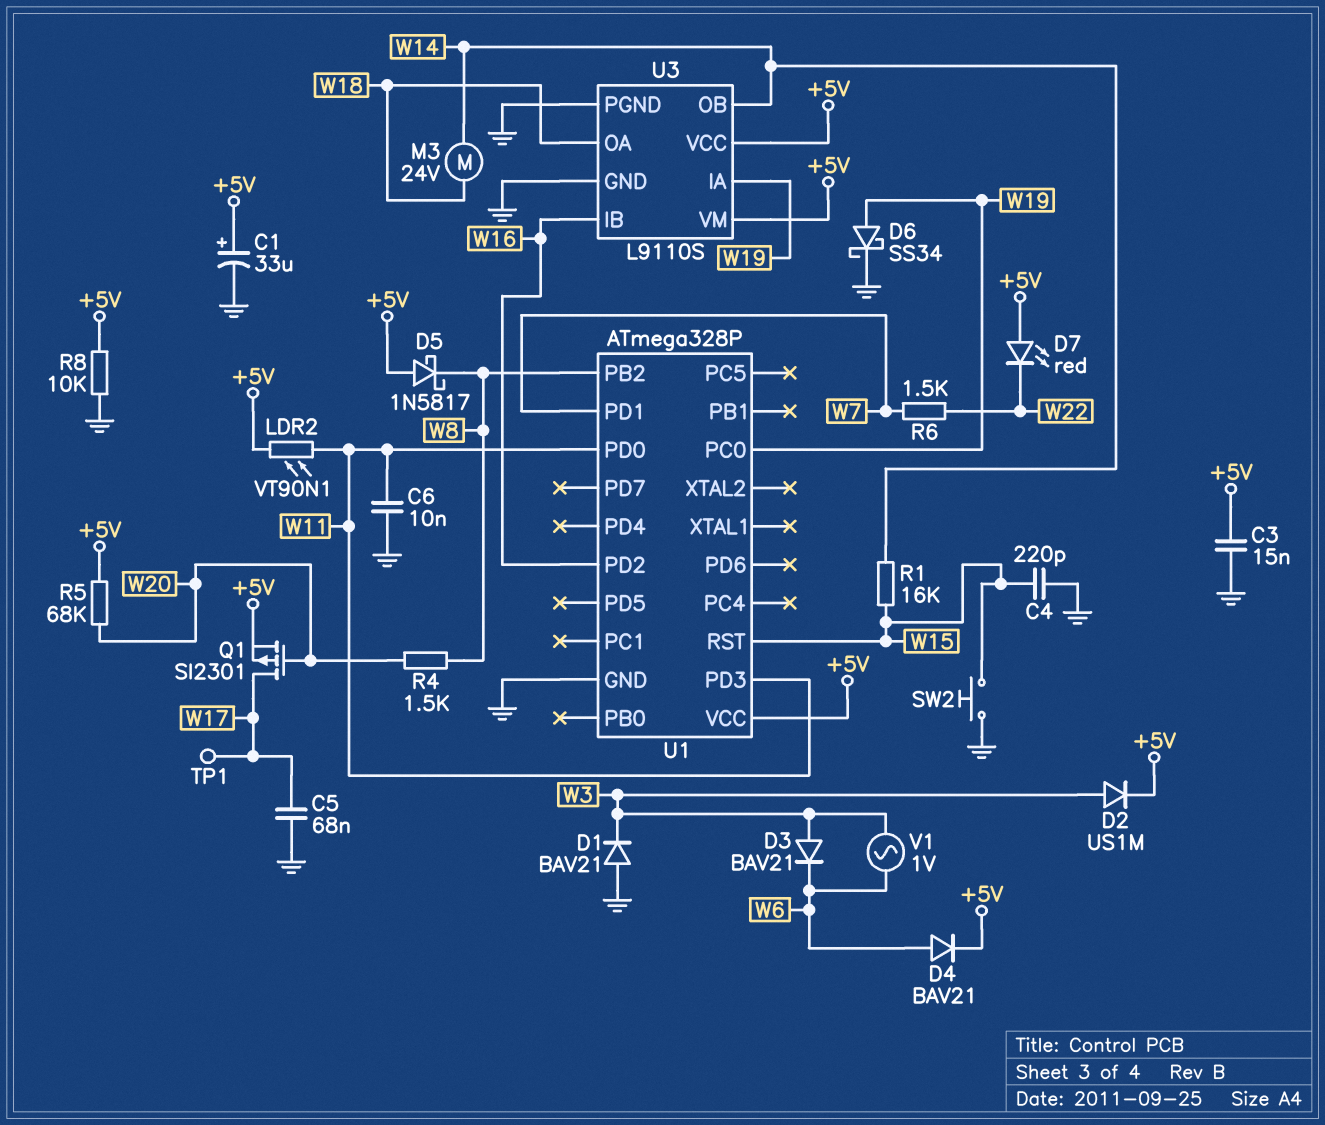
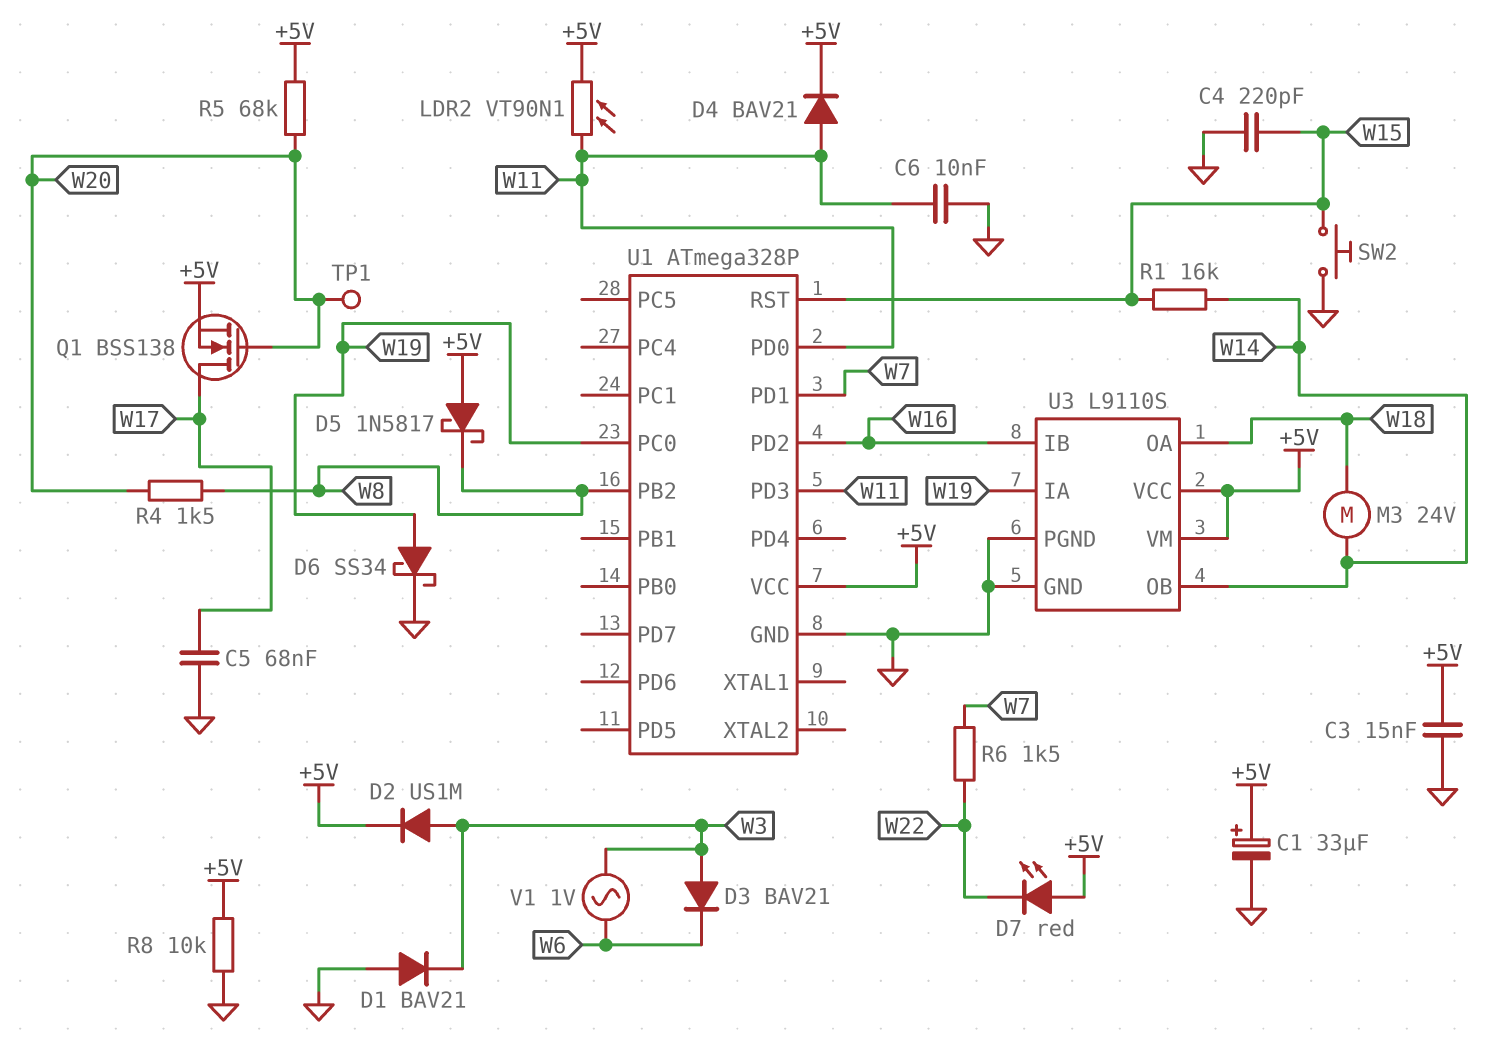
D4: diode BAV21 (A W6, K +5V) -> diode BAV21 (A W11, K +5V)
Q1: PMOS SI2301 (G W20, D W17, S +5V) -> NMOS BSS138 (G W20, D W17, S +5V)
TP1: test point (W17) -> test point (W20)

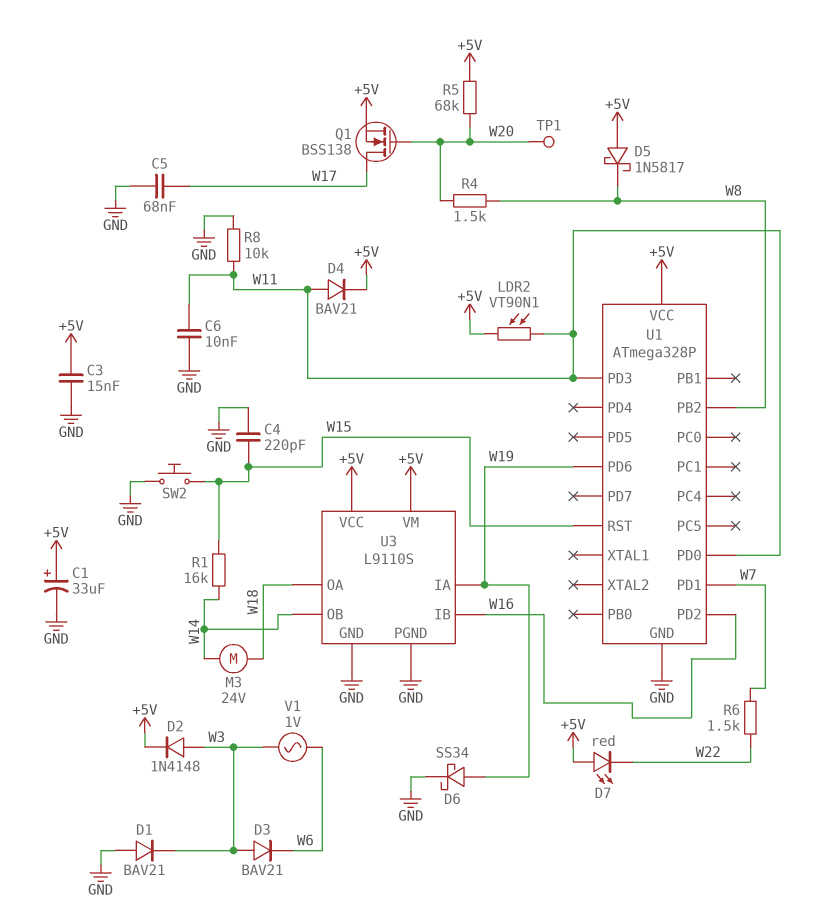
D2: diode US1M (A W3, K +5V) -> diode 1N4148 (A W3, K +5V)
R8: 10k (+5V, GND) -> 10k (GND, W11)
U1 pin PC0: W19 -> none
U1 pin PD6: none -> W19

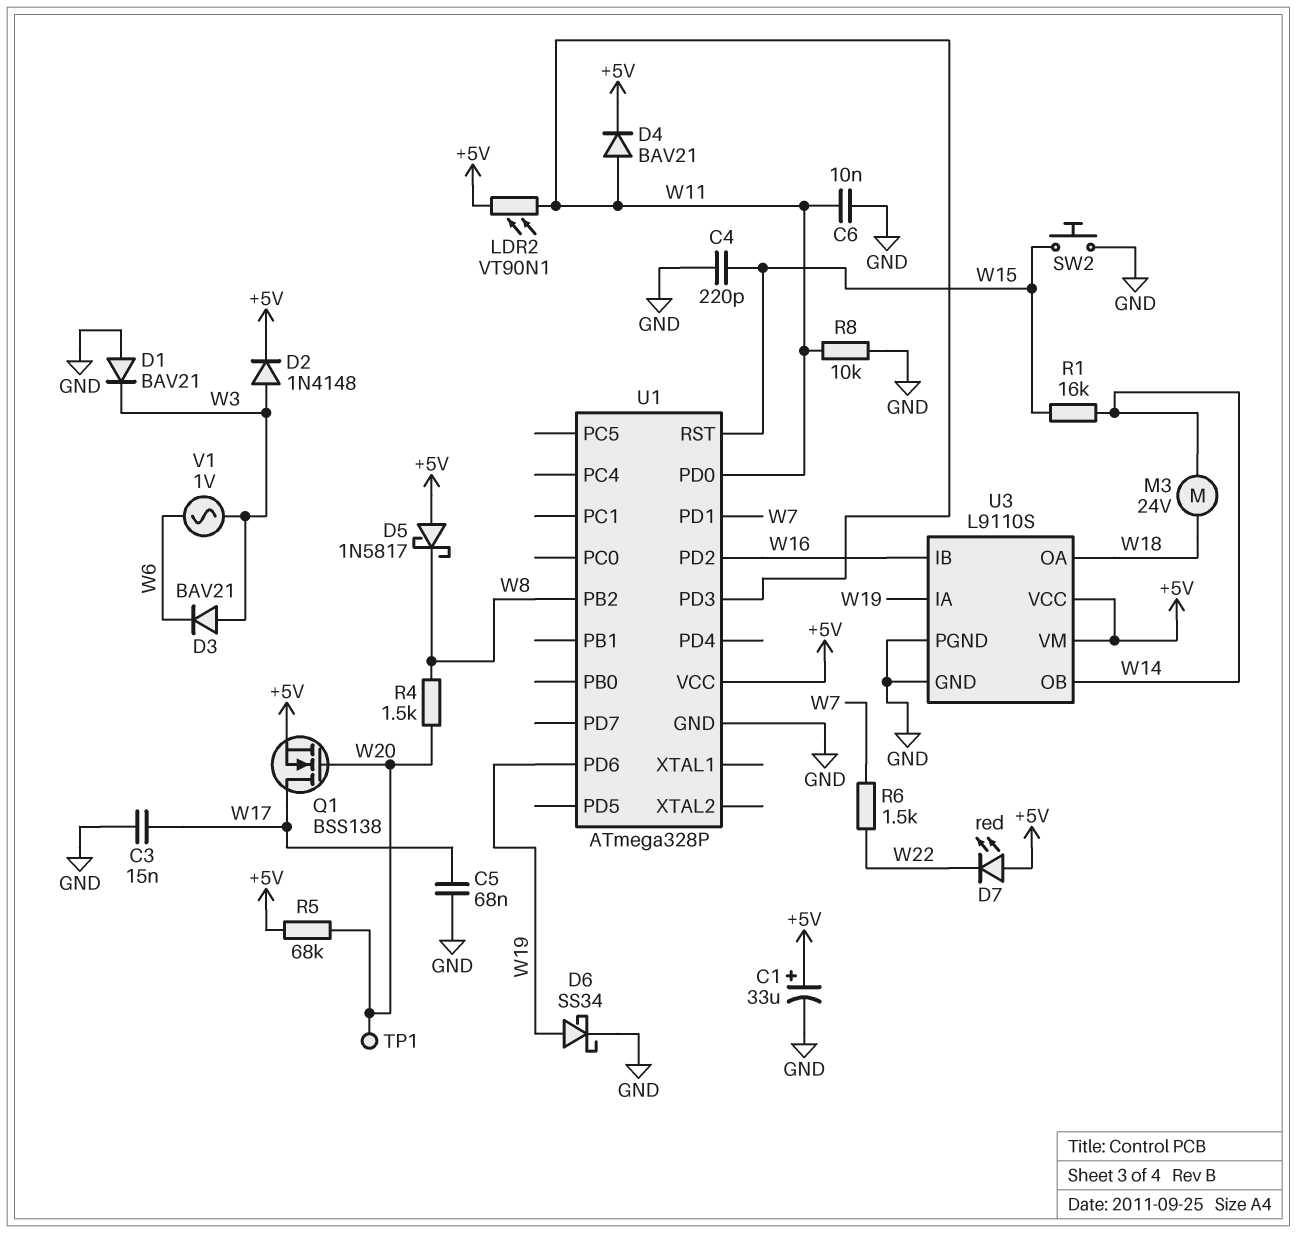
C3: 15nF (+5V, GND) -> 15nF (GND, W17)

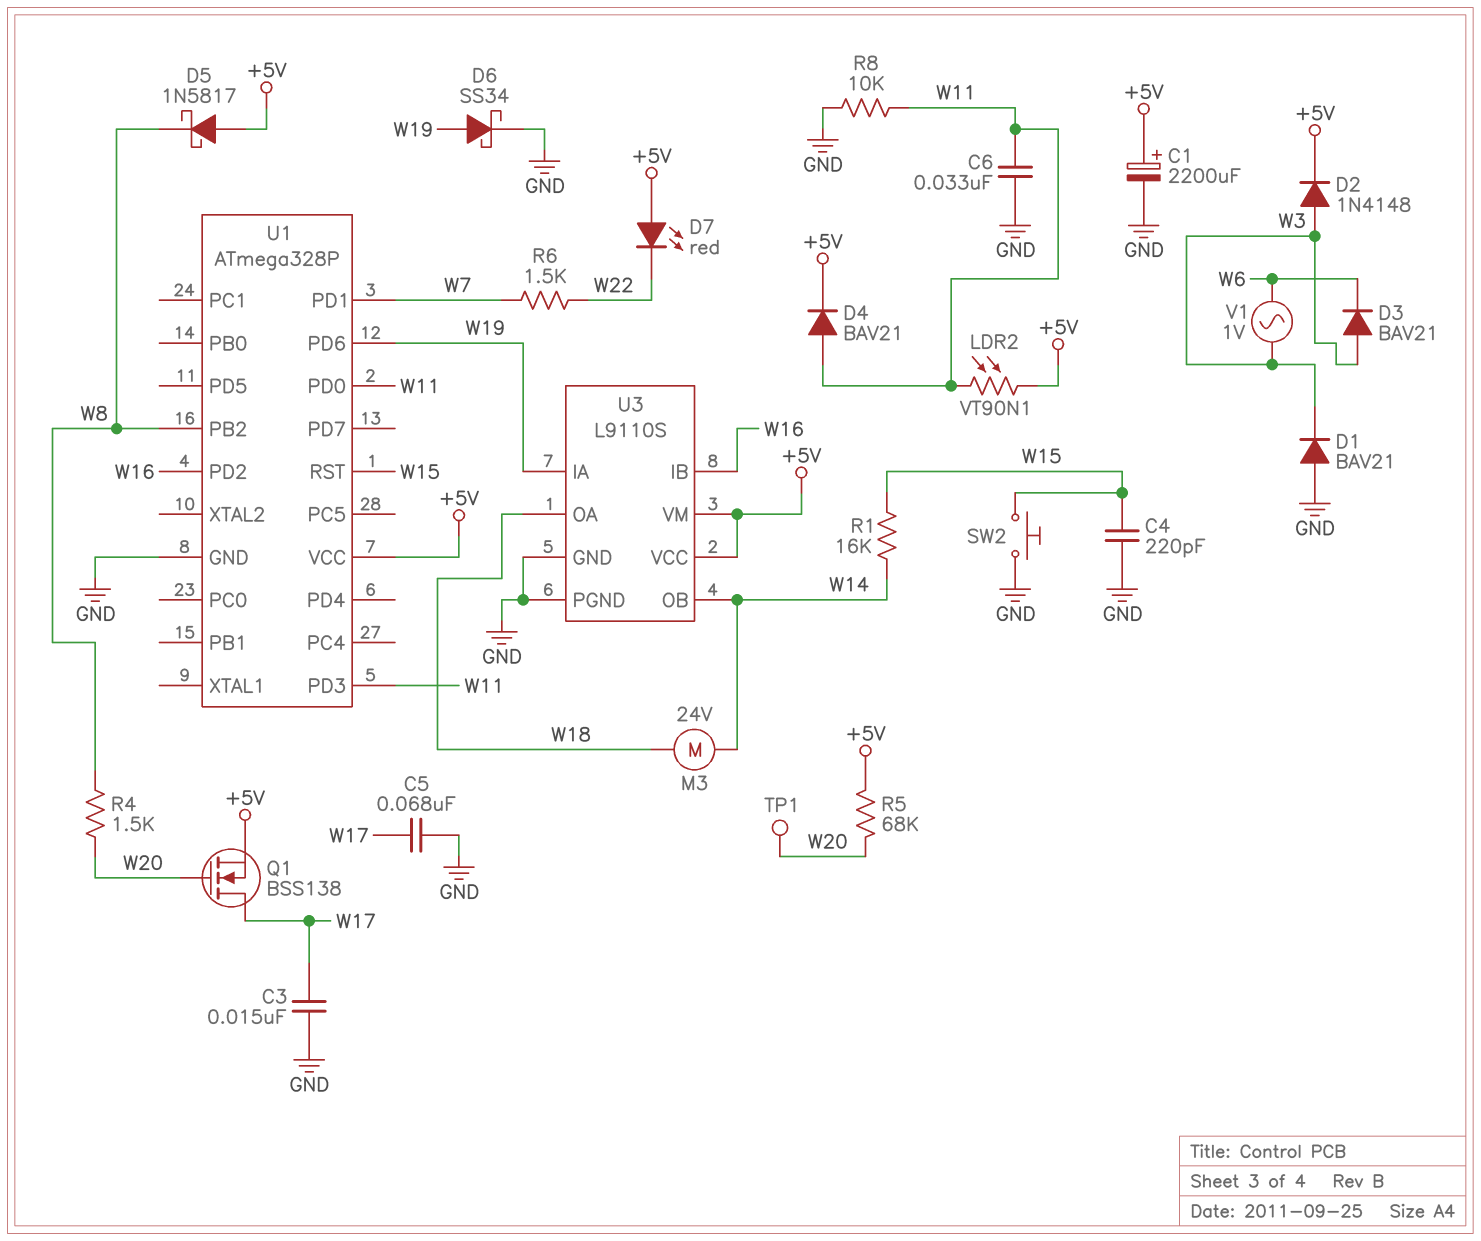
C1: 33uF (plus +5V, minus GND) -> 2200uF (plus +5V, minus GND)
C6: 10nF (GND, W11) -> 33nF (GND, W11)

